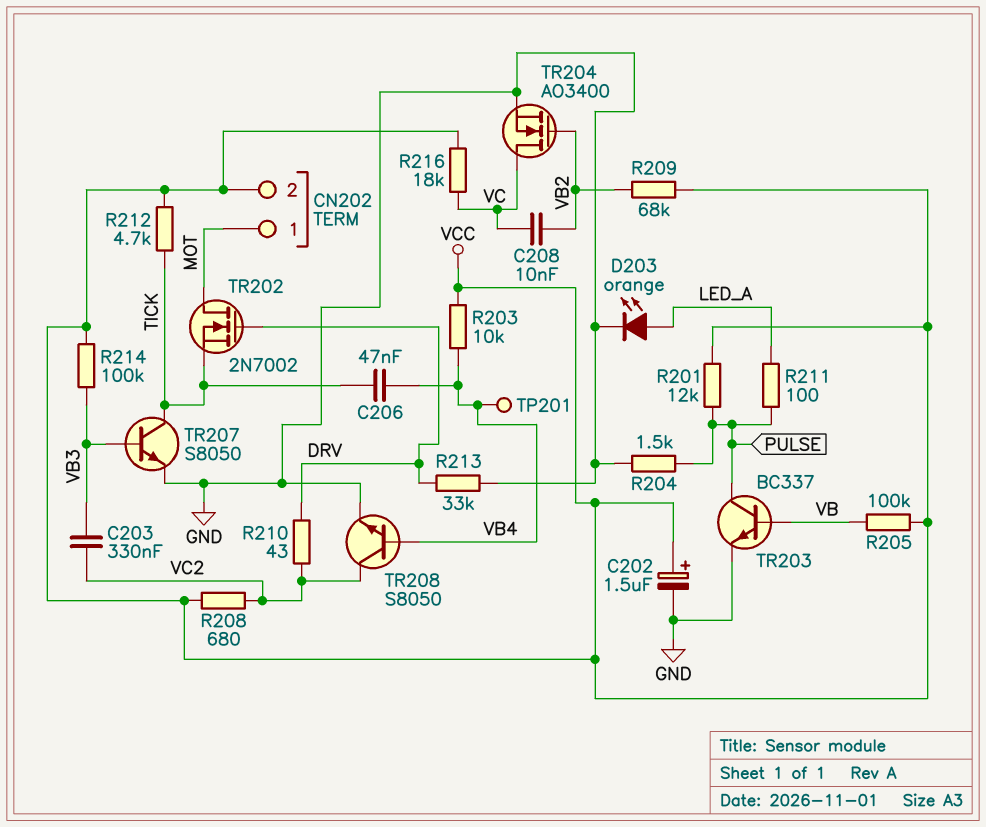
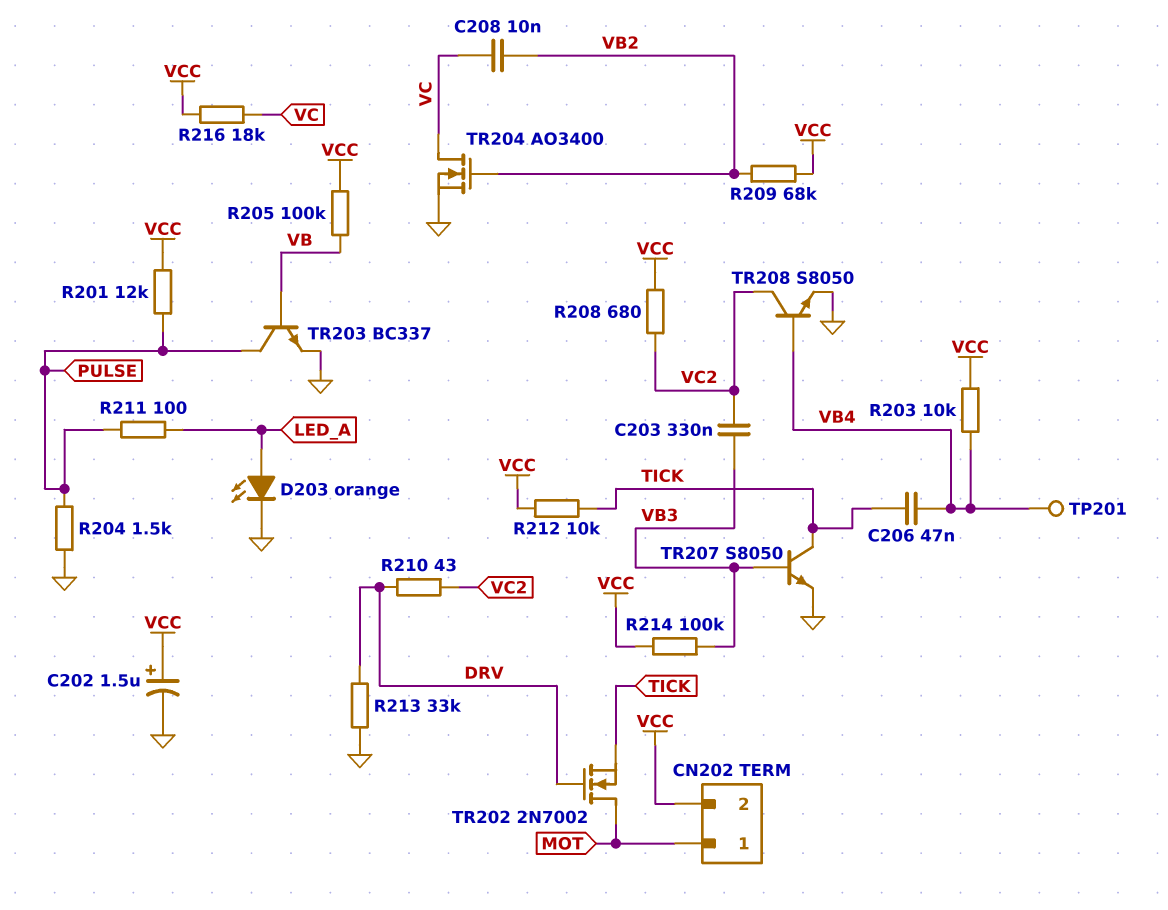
R212: 4.7k (TICK, VCC) -> 10k (TICK, VCC)

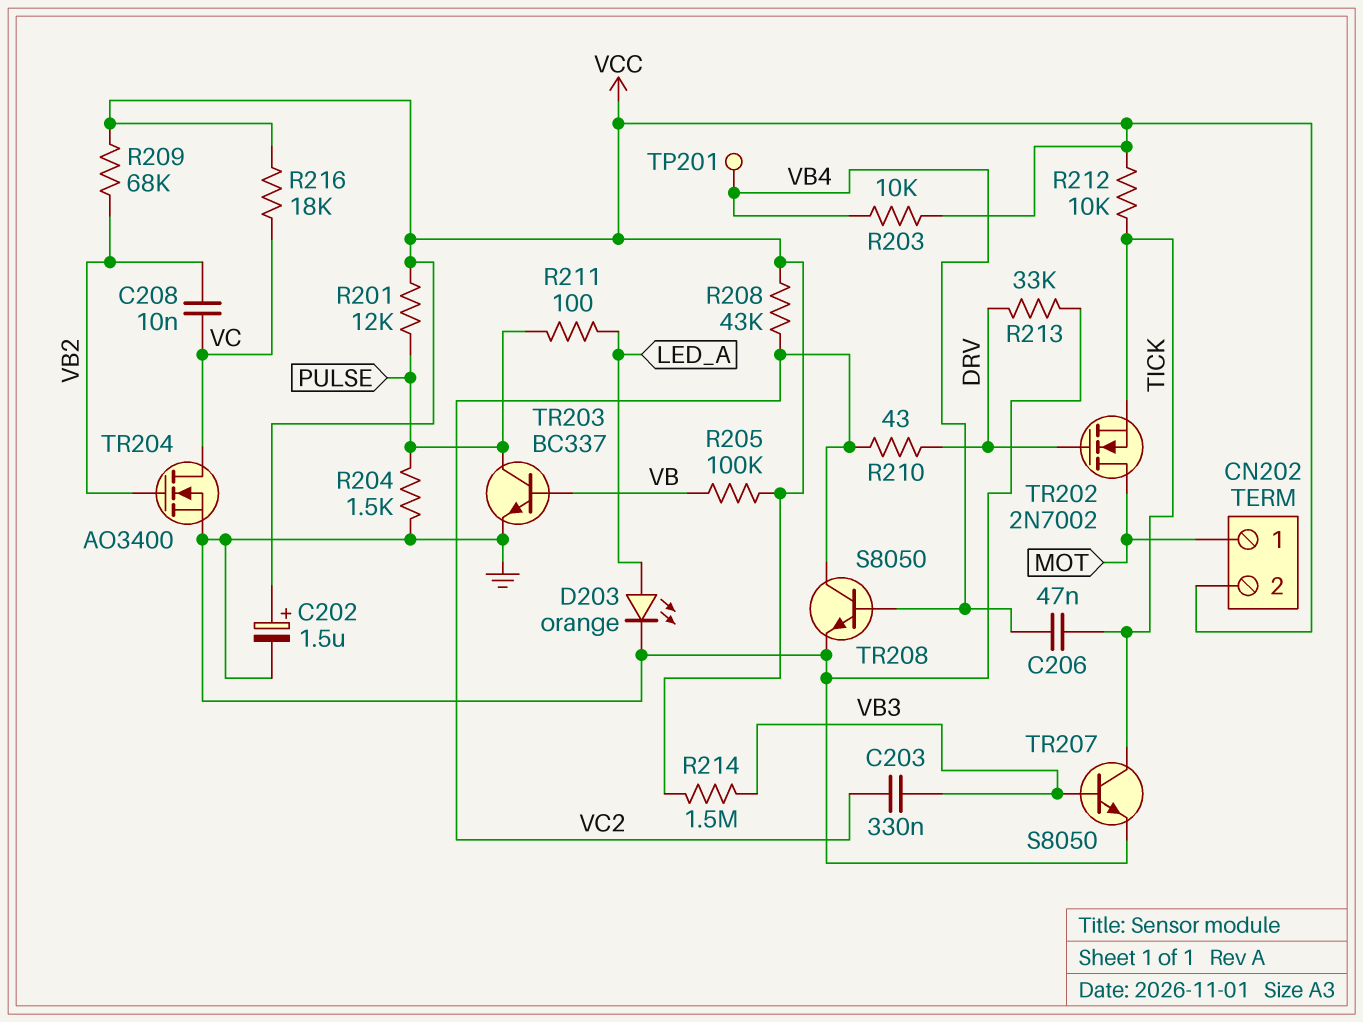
R208: 680 (VC2, VCC) -> 43k (VC2, VCC)
R214: 100k (VB3, VCC) -> 1.5M (VB3, VCC)

